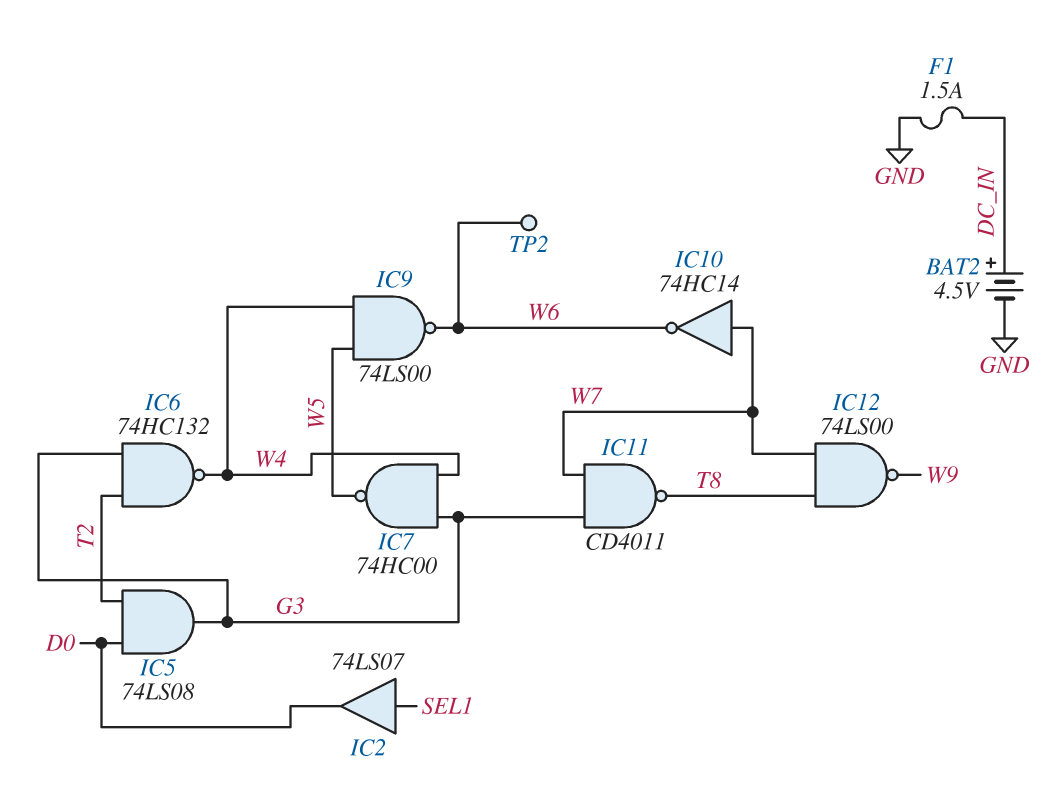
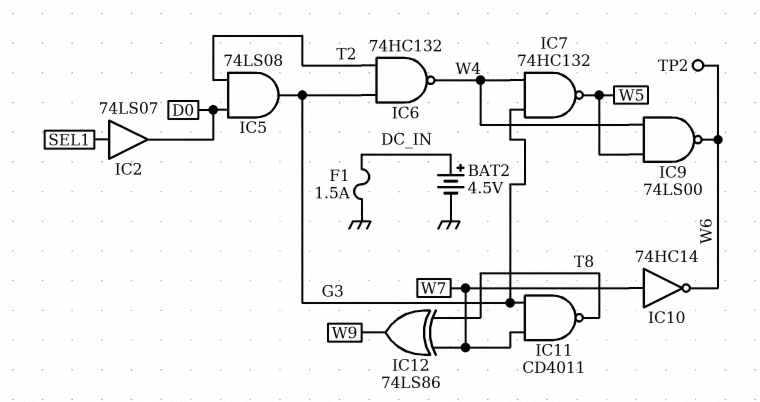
IC7: NAND 74HC00 (in G3, in W4, out W5) -> NAND 74HC132 (in G3, in W4, out W5)
IC12: NAND 74LS00 (in T8, in W7, out W9) -> XOR 74LS86 (in T8, in W7, out W9)

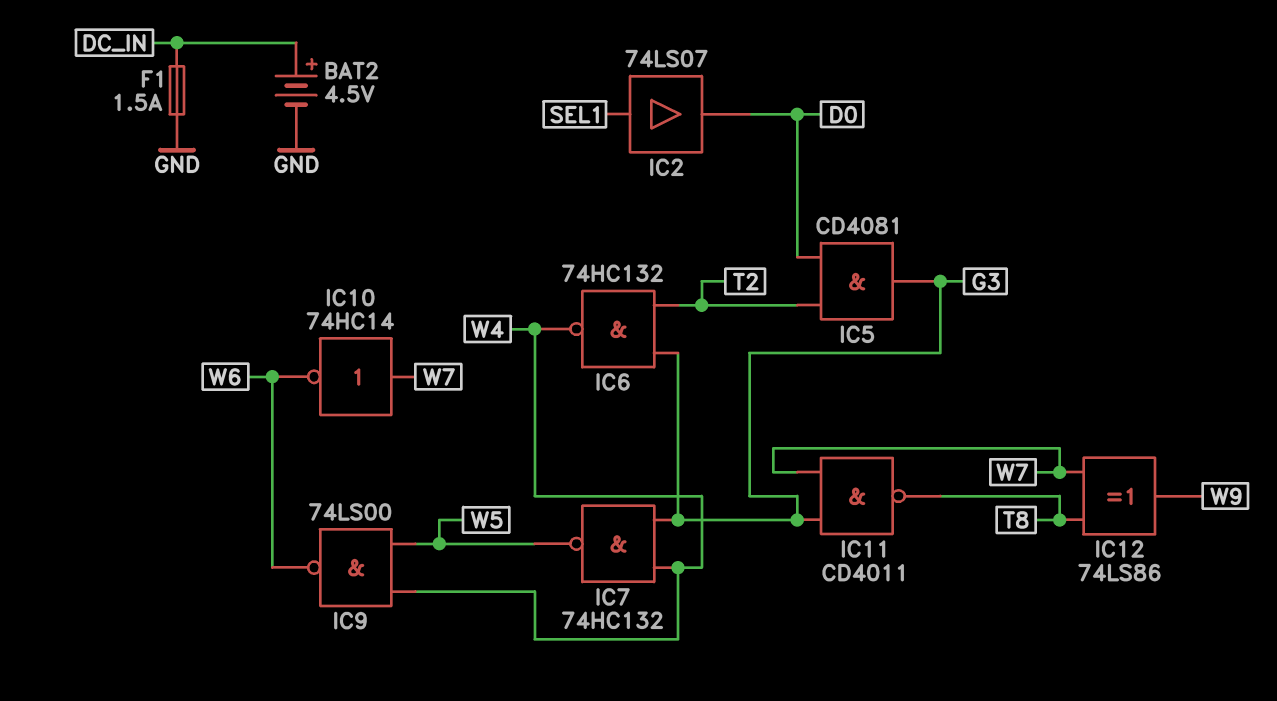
IC5: AND 74LS08 (in D0, in T2, out G3) -> AND CD4081 (in D0, in T2, out G3)
TP2: test point (W6) -> none

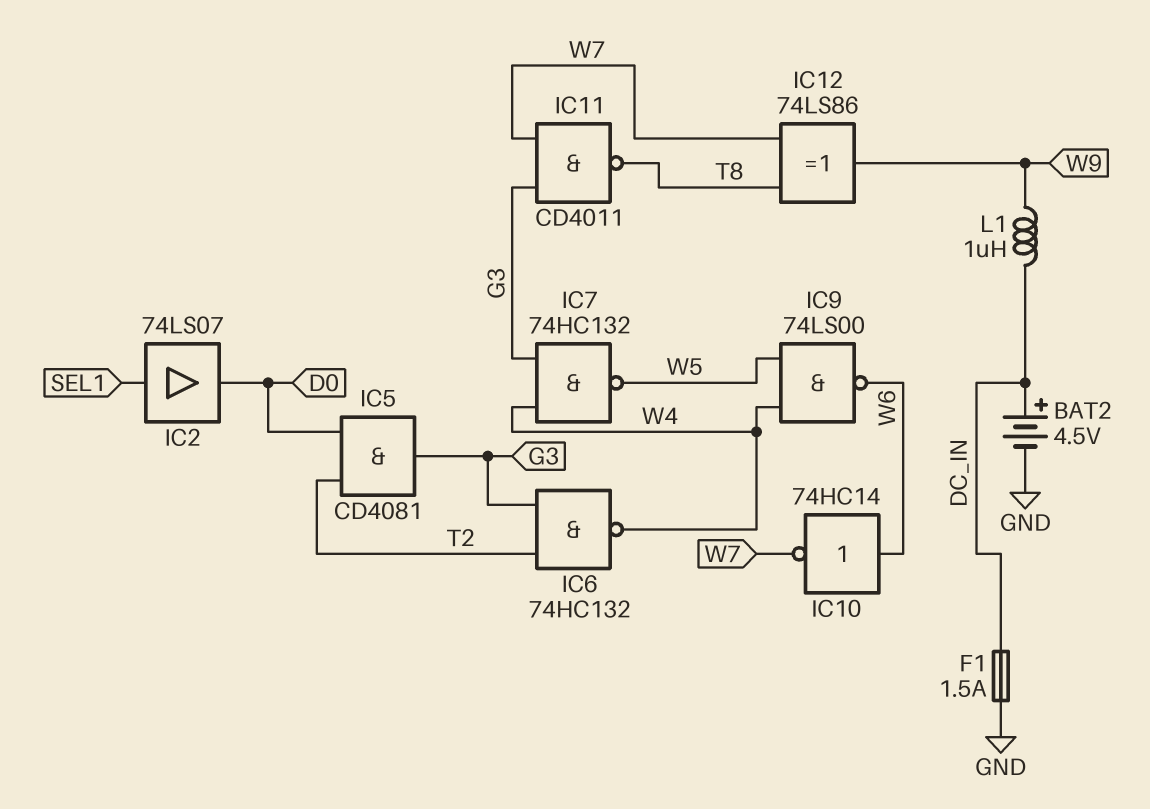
IC10: NOT 74HC14 (in W7, out W6) -> NOT 74HC14 (in W6, out W7)
L1: none -> 1uH (DC_IN, W9)

